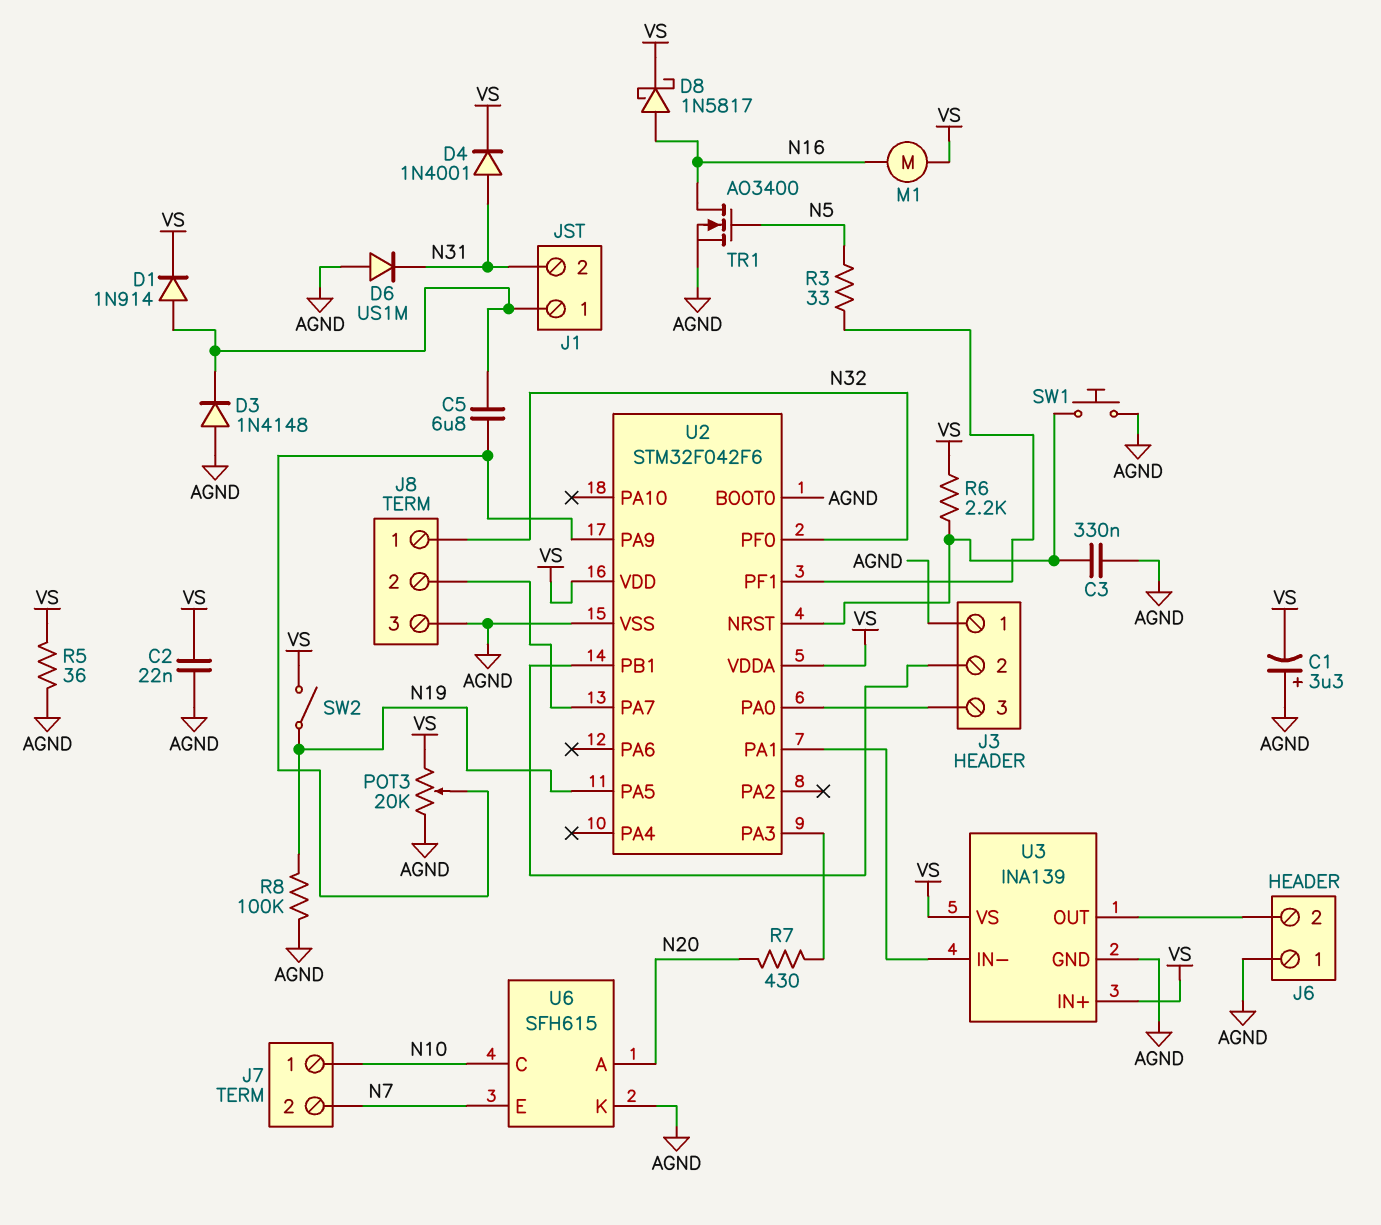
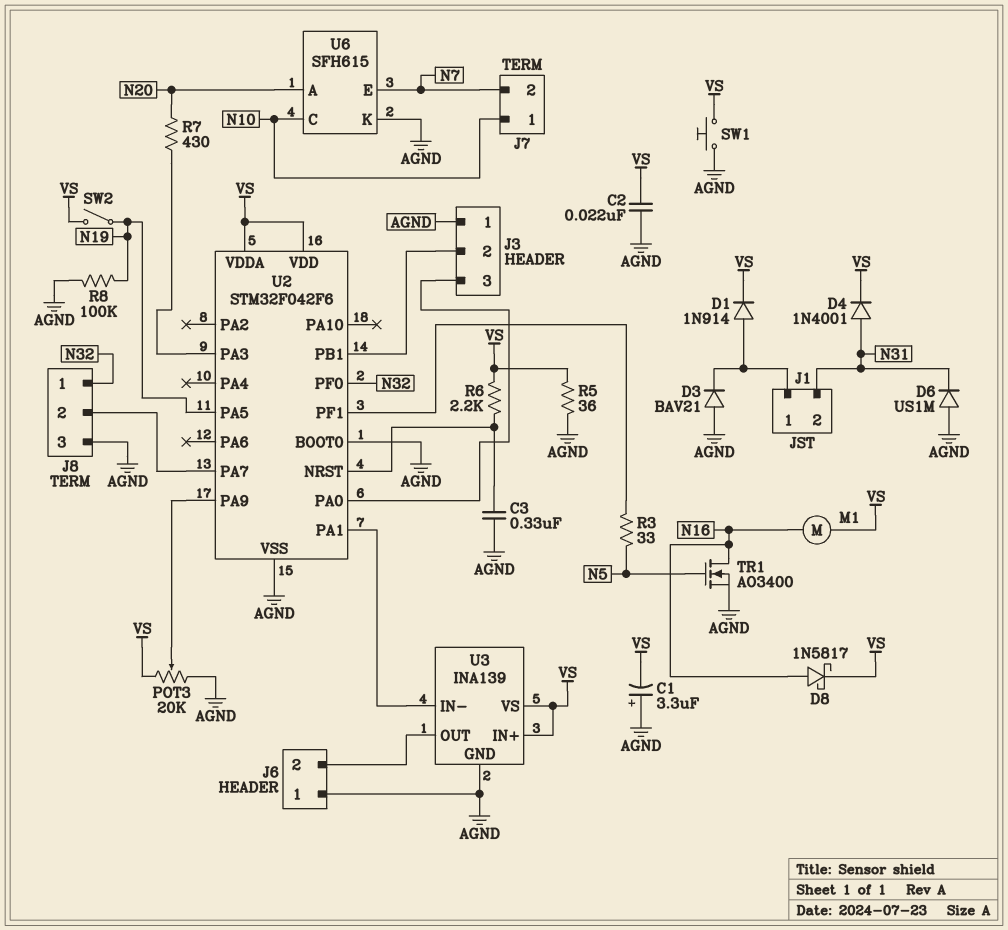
C5: 6.8uF (J1/1, U2/PA9) -> none
D3: diode 1N4148 (A AGND, K J1/1) -> diode BAV21 (A AGND, K J1/1)
SW1: button (AGND, U2/NRST) -> button (AGND, VS)

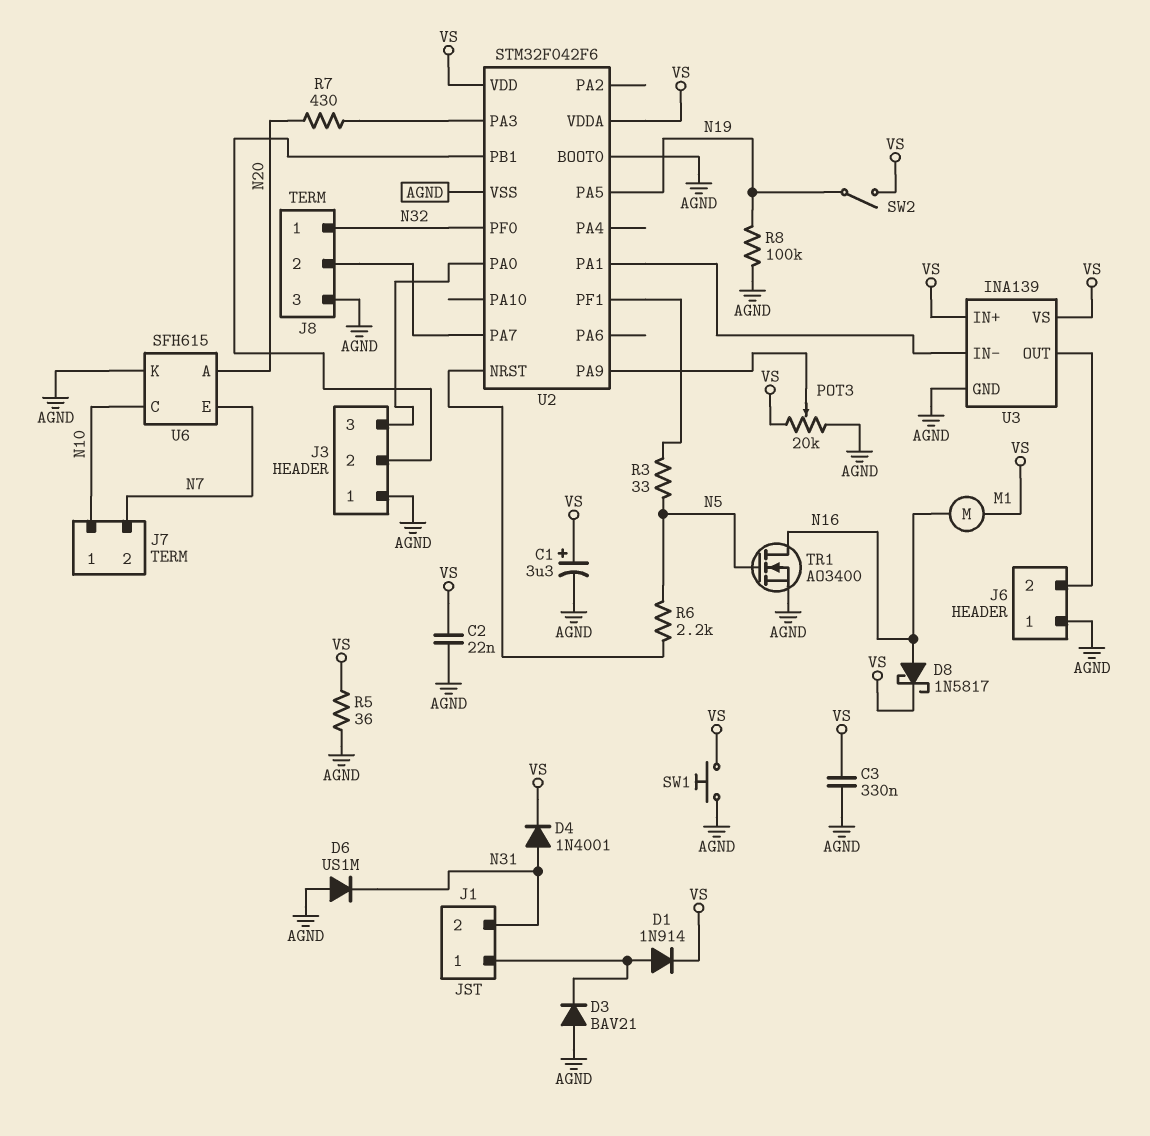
C1: 3.3uF (plus AGND, minus VS) -> 3.3uF (plus VS, minus AGND)
C3: 330nF (AGND, U2/NRST) -> 330nF (AGND, VS)
R6: 2.2k (U2/NRST, VS) -> 2.2k (N5, U2/NRST)

